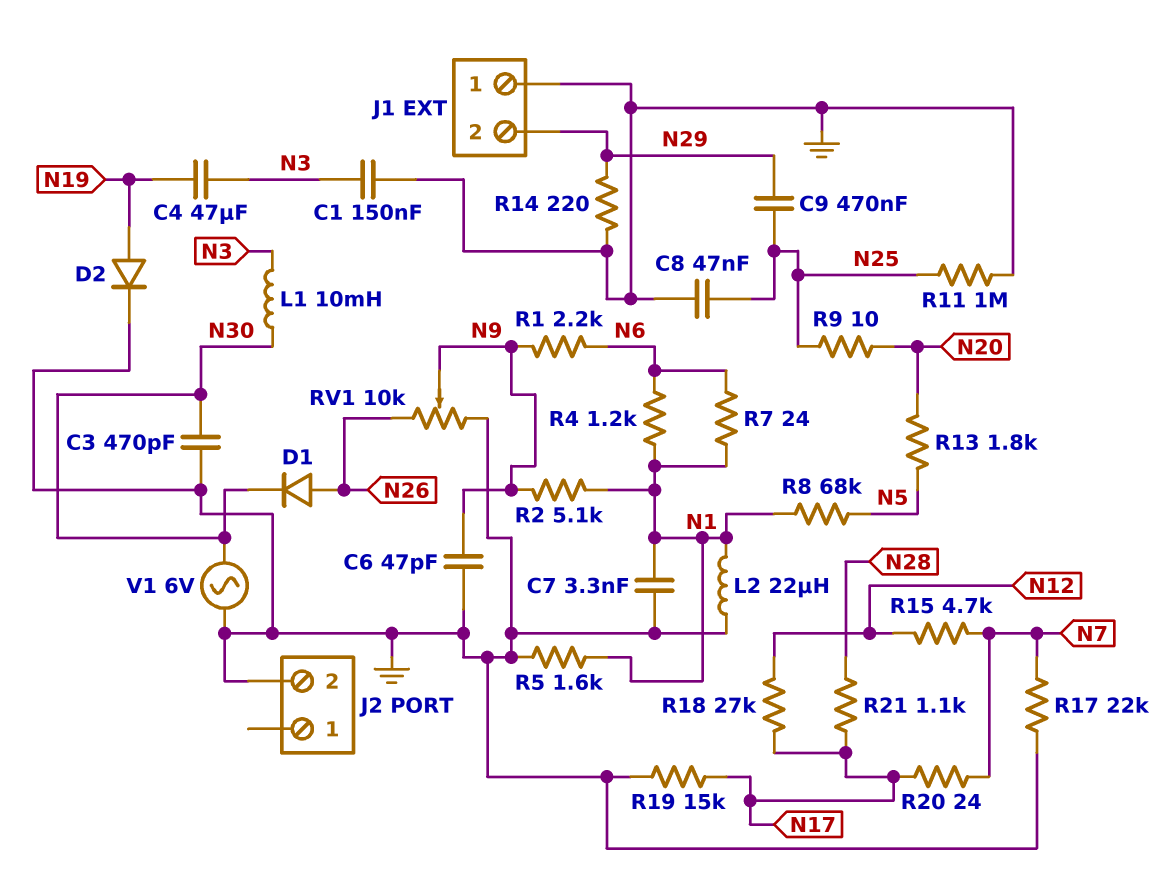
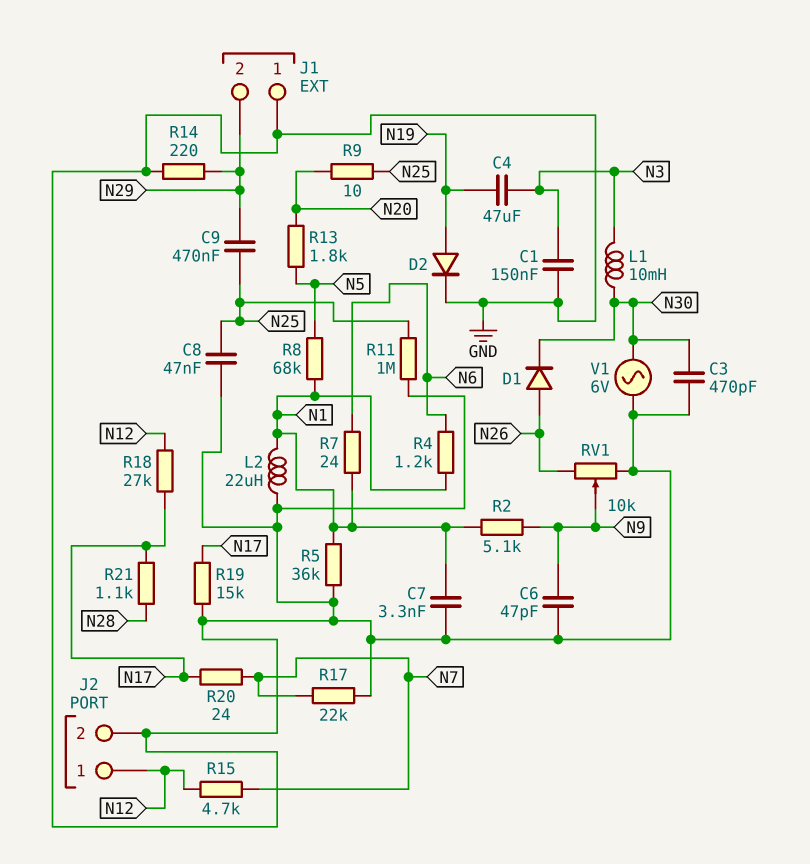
J2 pin 1: none -> N12
R1: 2.2k (N6, N9) -> none
R5: 1.6k (GND, N1) -> 36k (GND, N1)

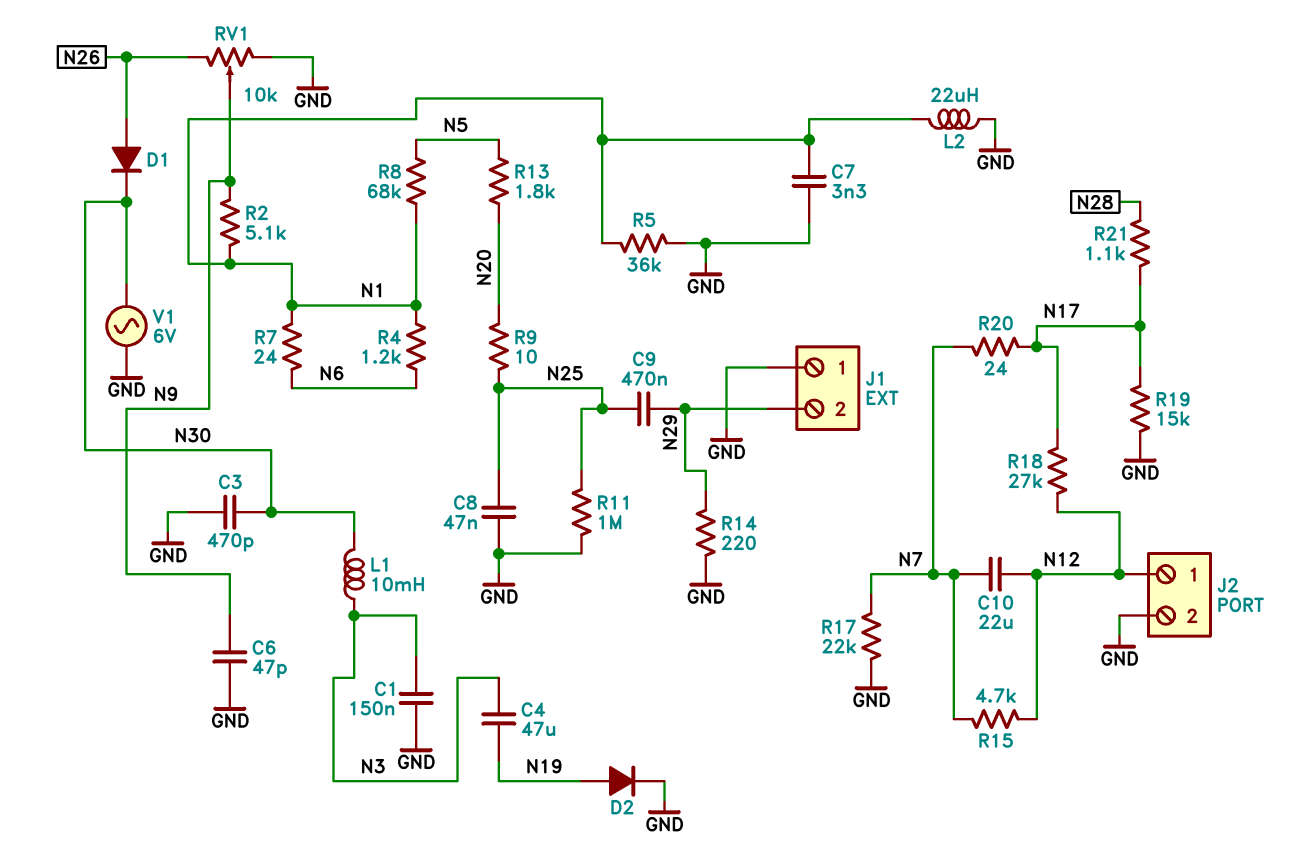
C10: none -> 22uF (N7, N12)

